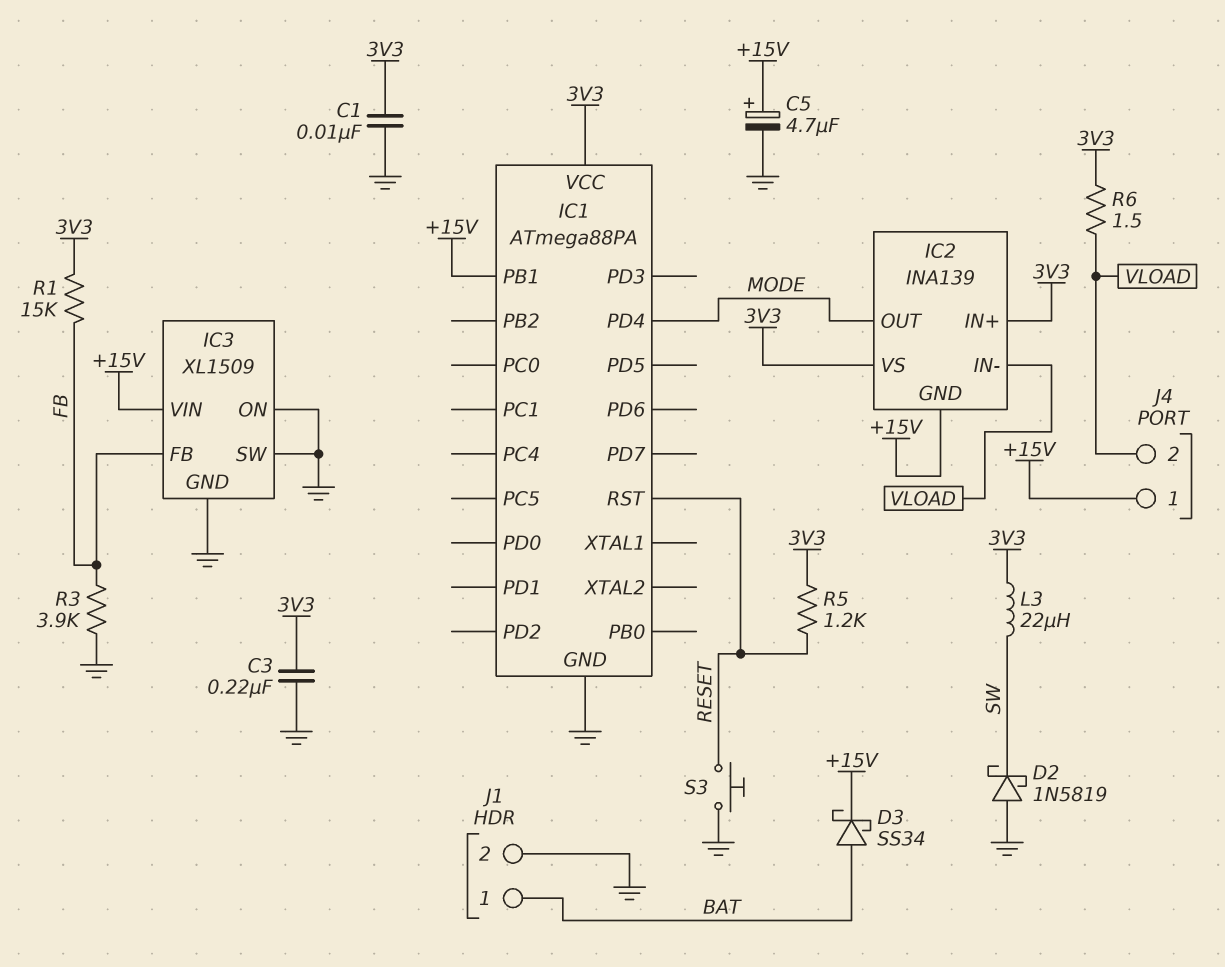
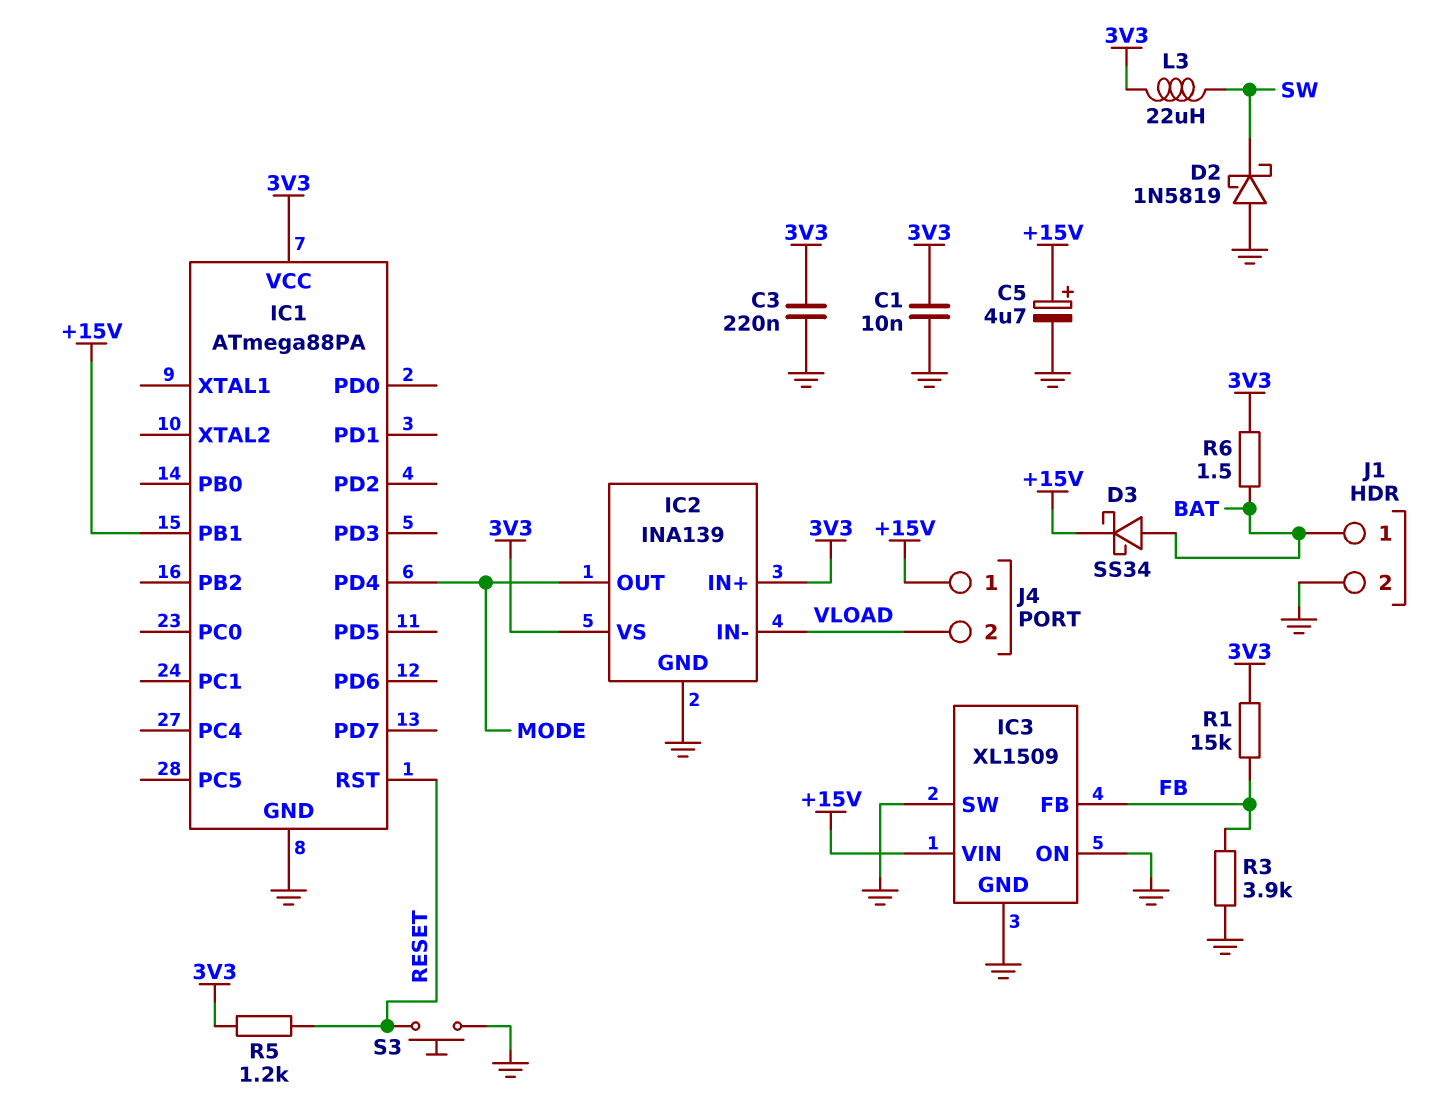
IC2 pin GND: +15V -> GND
R6: 1.5 (3V3, VLOAD) -> 1.5 (3V3, BAT)

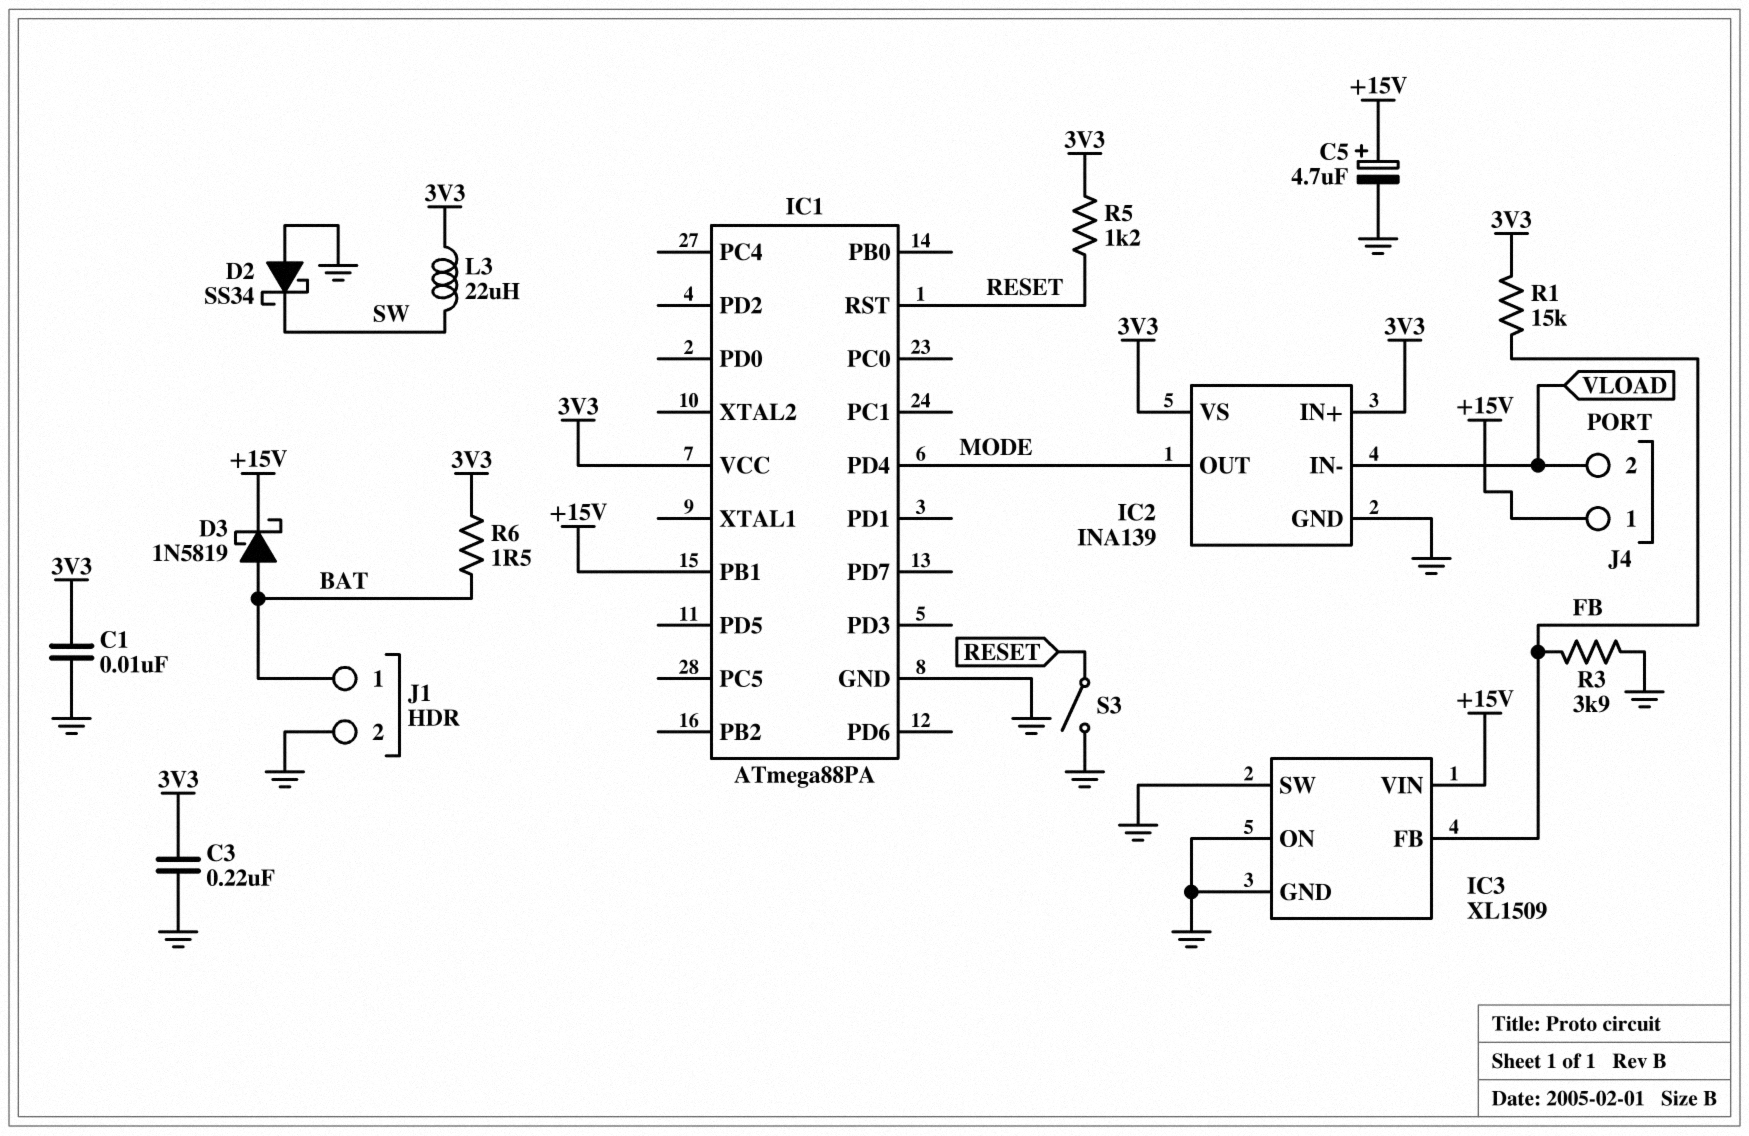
D2: schottky 1N5819 (A GND, K SW) -> schottky SS34 (A GND, K SW)
D3: schottky SS34 (A BAT, K +15V) -> schottky 1N5819 (A BAT, K +15V)
S3: button (GND, RESET) -> switch (GND, RESET)

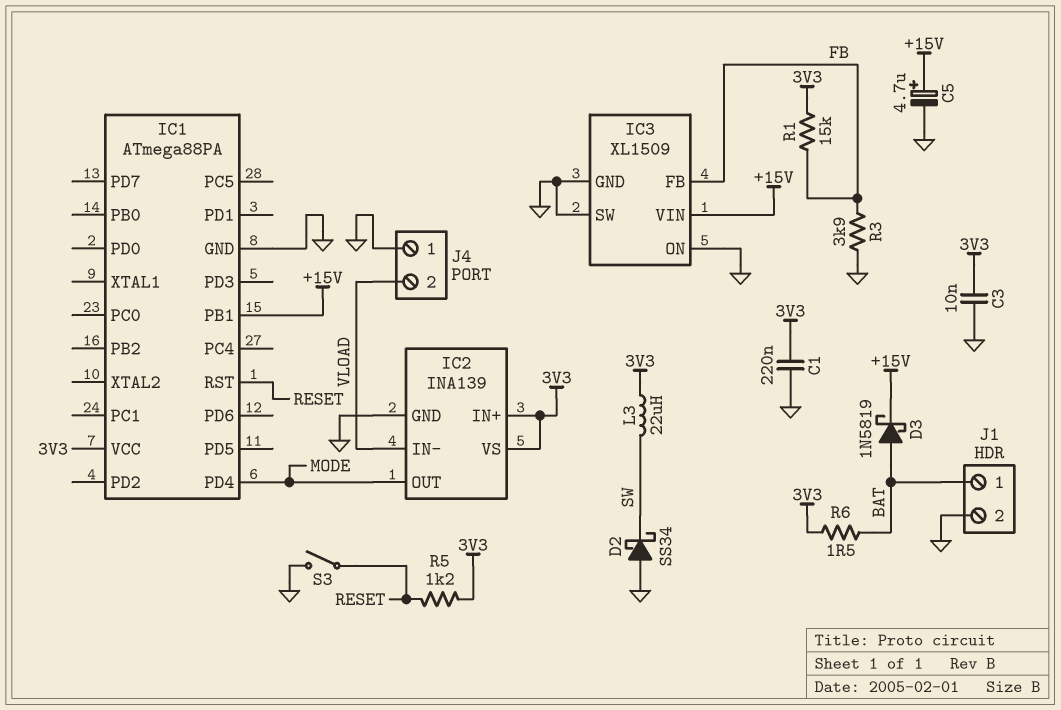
C1: 10nF (3V3, GND) -> 220nF (3V3, GND)
C3: 220nF (3V3, GND) -> 10nF (3V3, GND)
J4 pin 1: +15V -> GND

